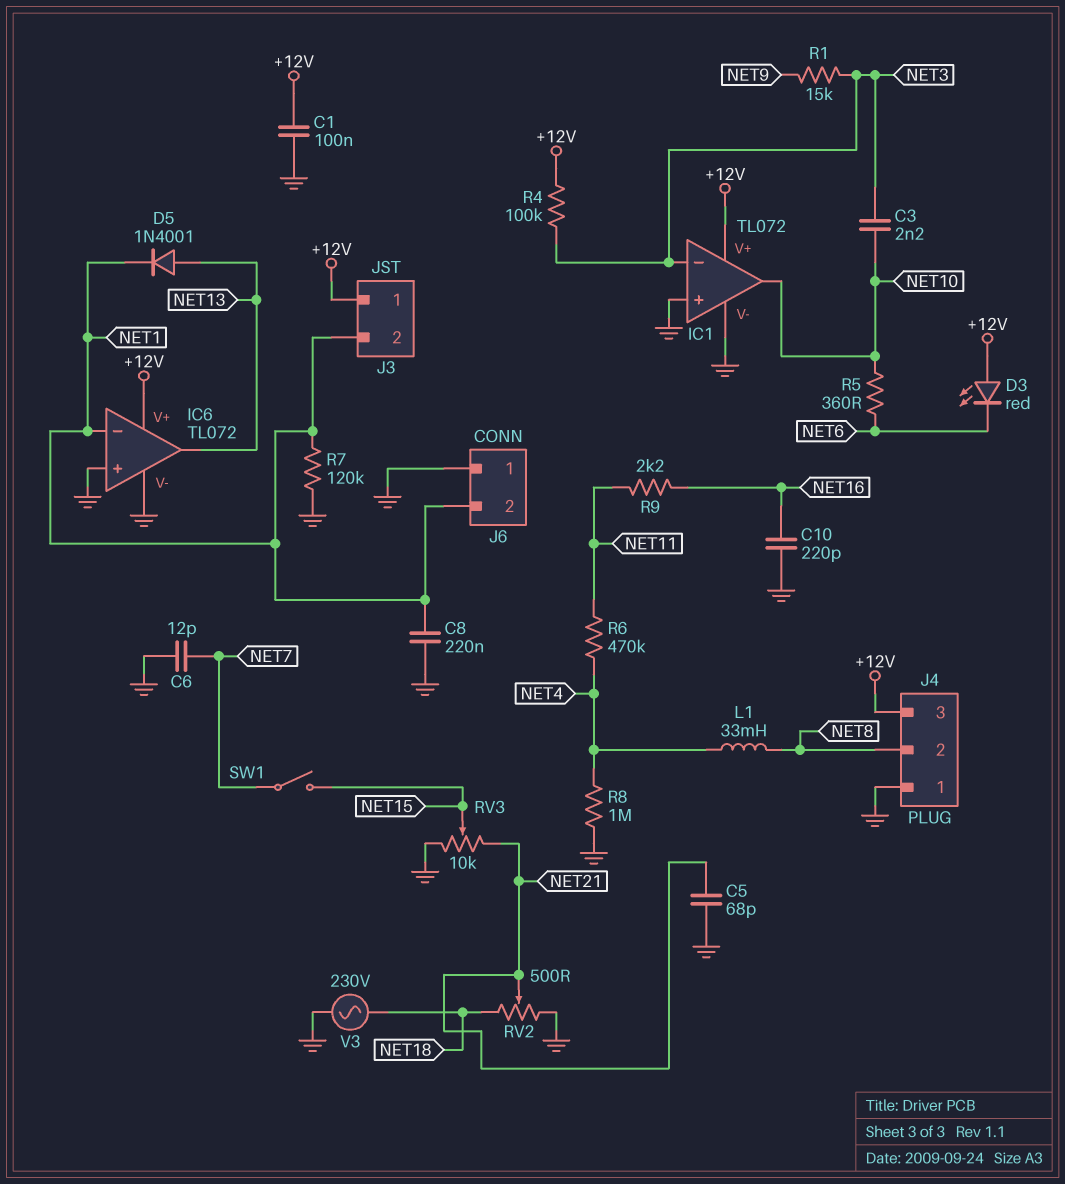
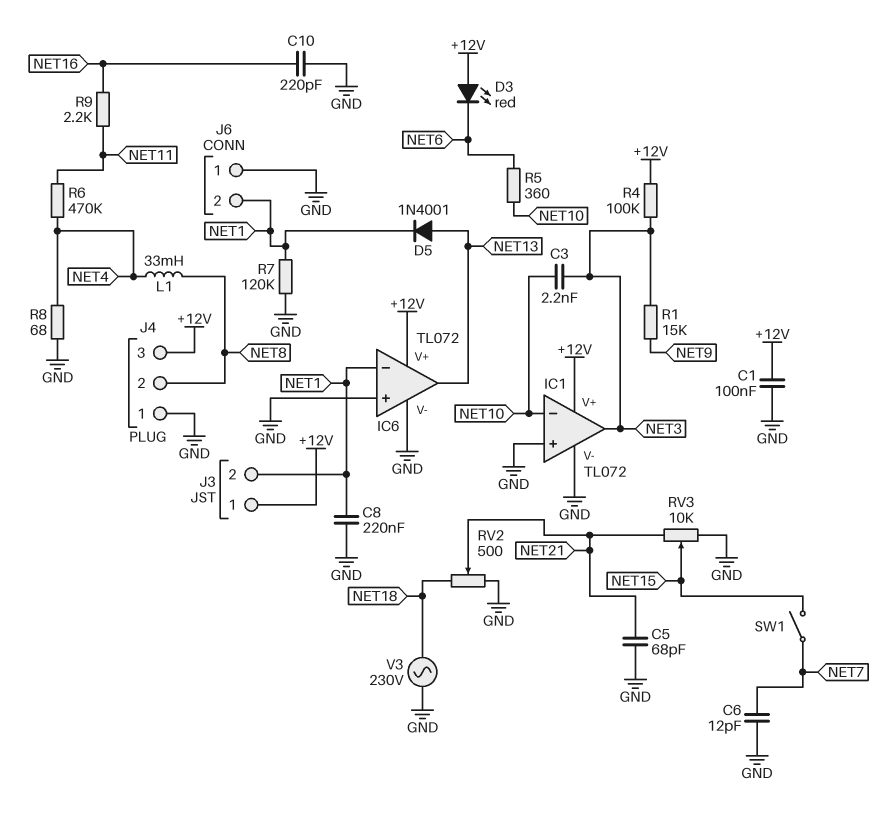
IC1 pin in-: NET3 -> NET10
IC1 pin out: NET10 -> NET3
R8: 1M (GND, NET4) -> 68 (GND, NET4)

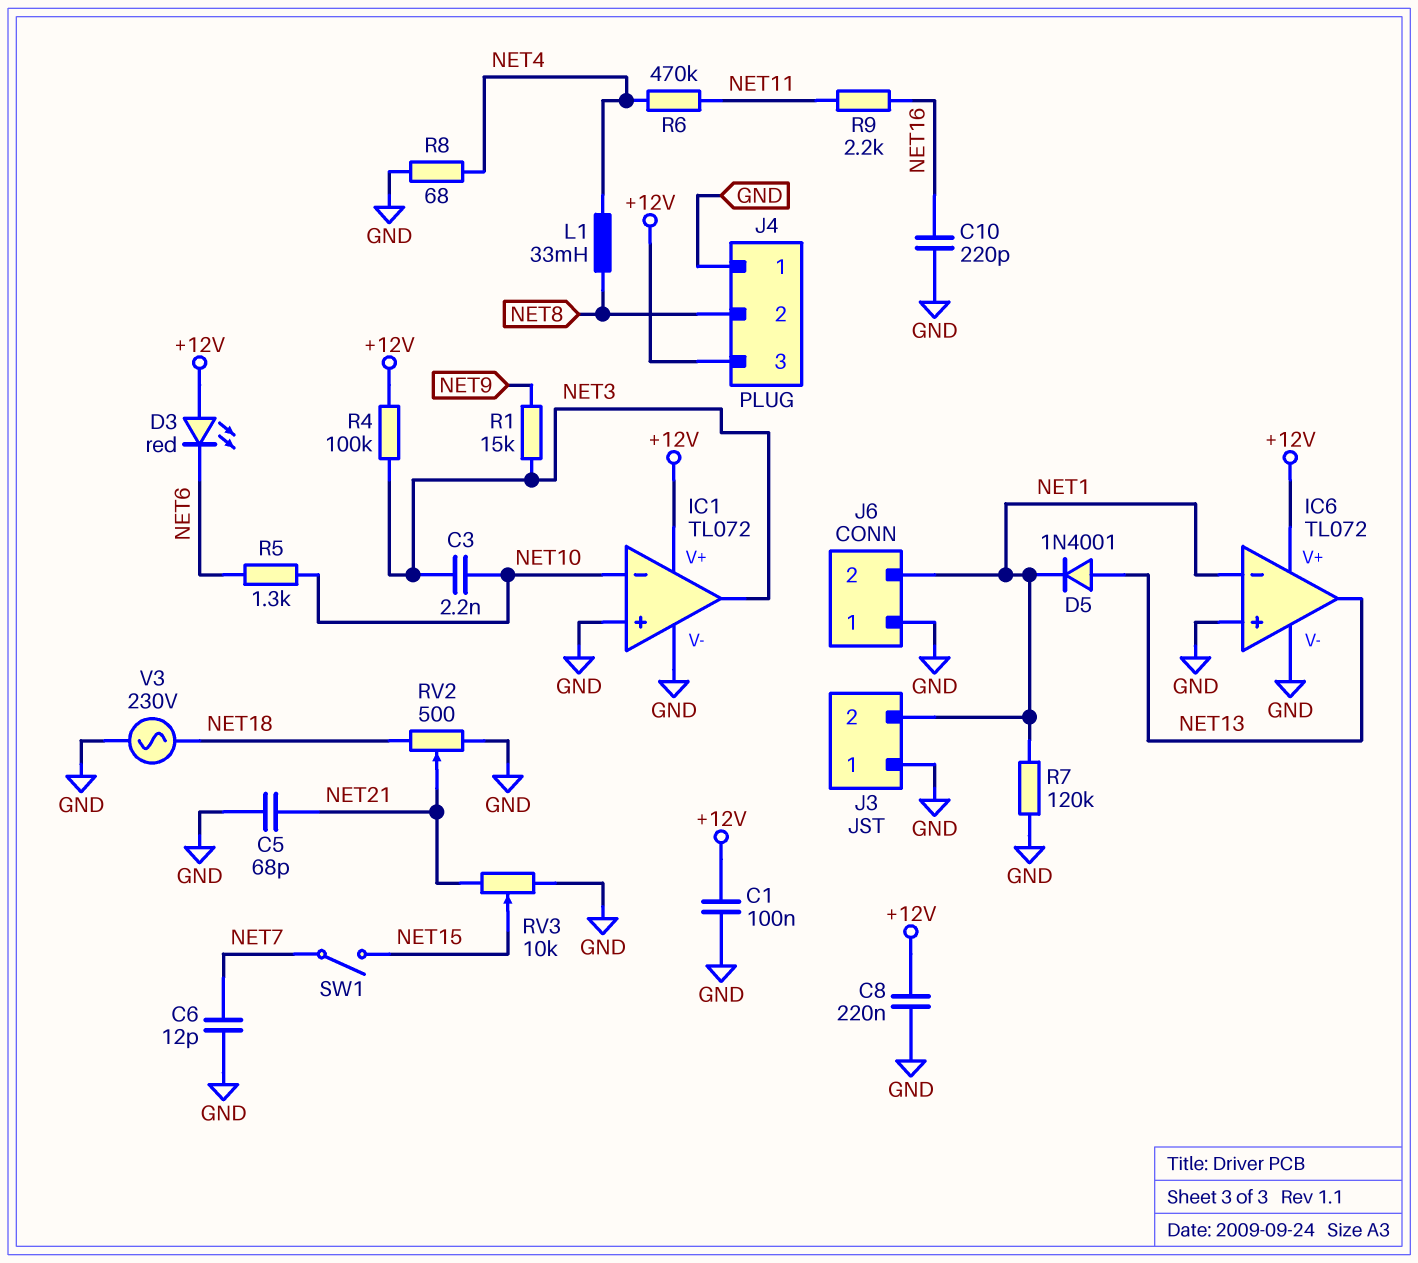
C8: 220nF (GND, NET1) -> 220nF (+12V, GND)
J3 pin 1: +12V -> GND
R5: 360 (NET6, NET10) -> 1.3k (NET6, NET10)

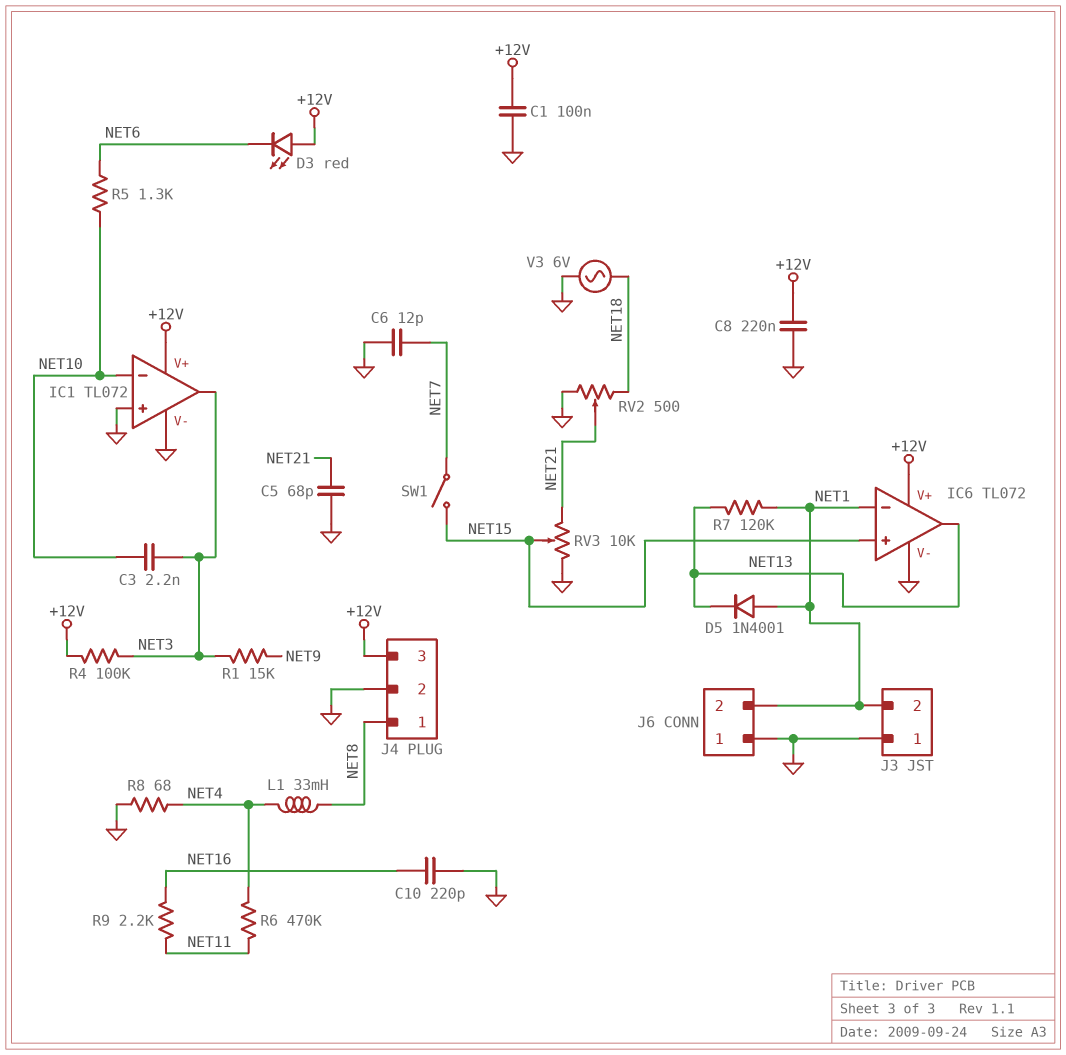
D5: diode 1N4001 (A NET13, K NET1) -> diode 1N4001 (A NET1, K NET13)
IC6 pin in+: GND -> NET15
J4 pin 1: GND -> NET8
J4 pin 2: NET8 -> GND
R7: 120k (GND, NET1) -> 120k (NET1, NET13)
V3: AC 230V (GND, NET18) -> AC 6V (GND, NET18)

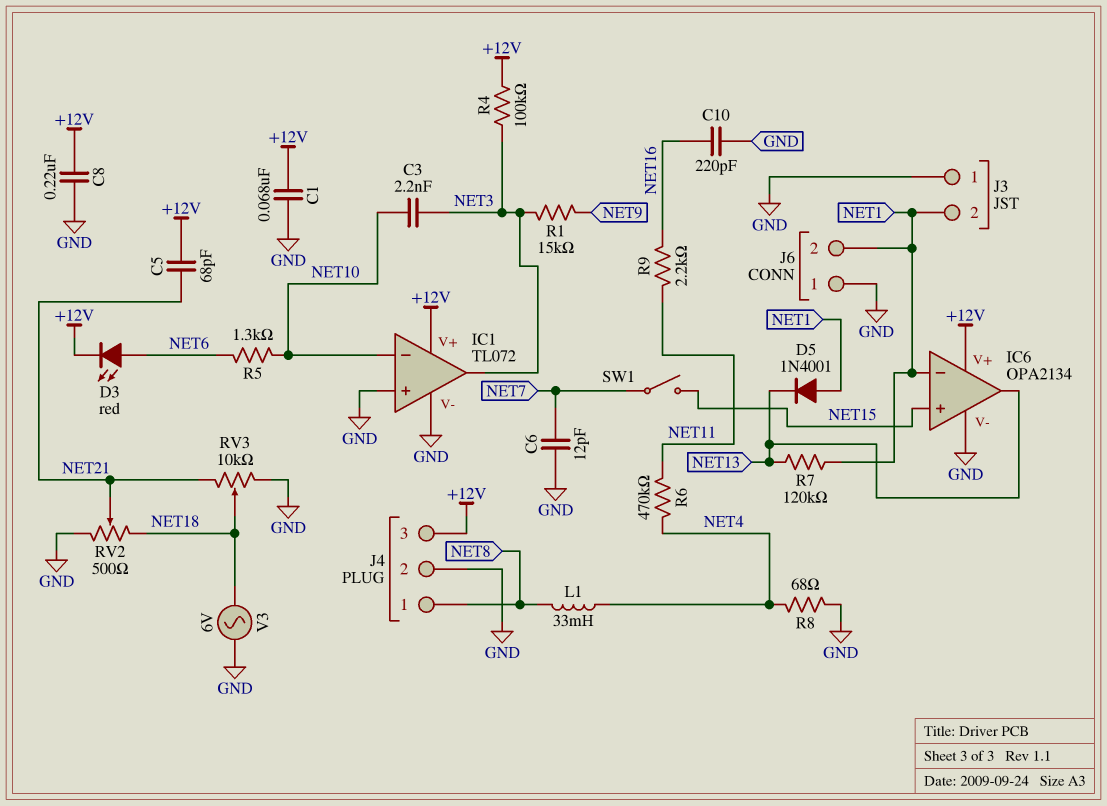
C1: 100nF (+12V, GND) -> 68nF (+12V, GND)
C5: 68pF (GND, NET21) -> 68pF (+12V, NET21)
D3: LED red (A +12V, K NET6) -> LED red (A NET6, K +12V)
IC6: TL072 -> OPA2134
RV3: 10k (GND, NET21, wiper NET15) -> 10k (GND, NET21, wiper NET18)

